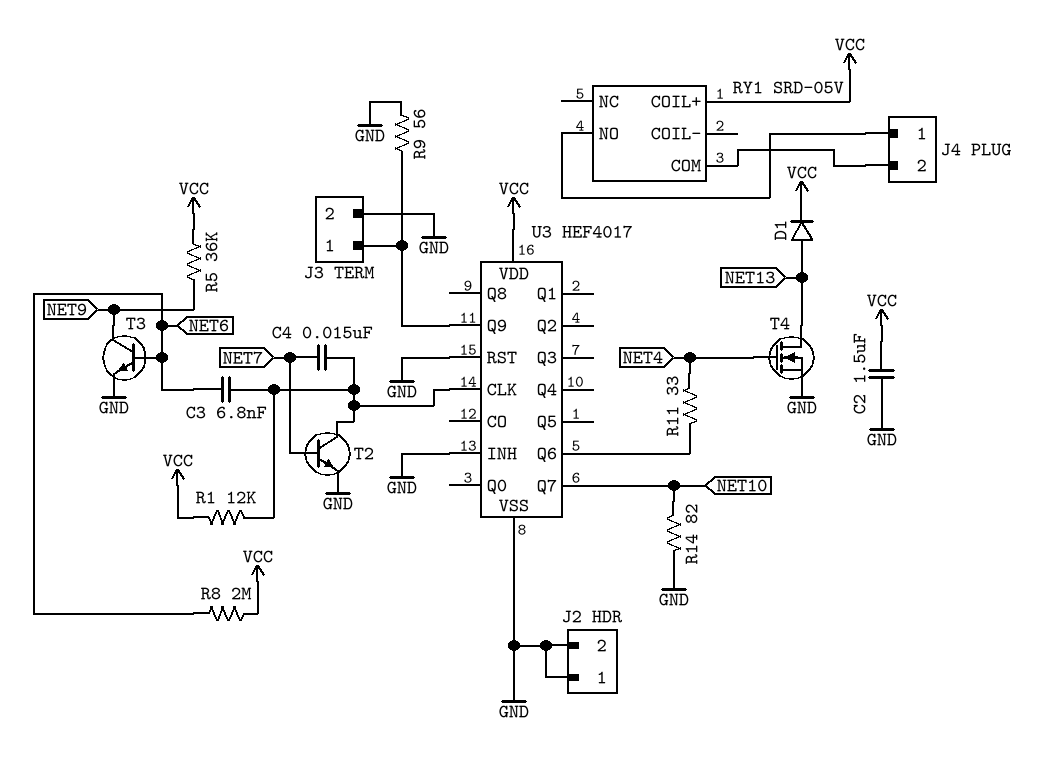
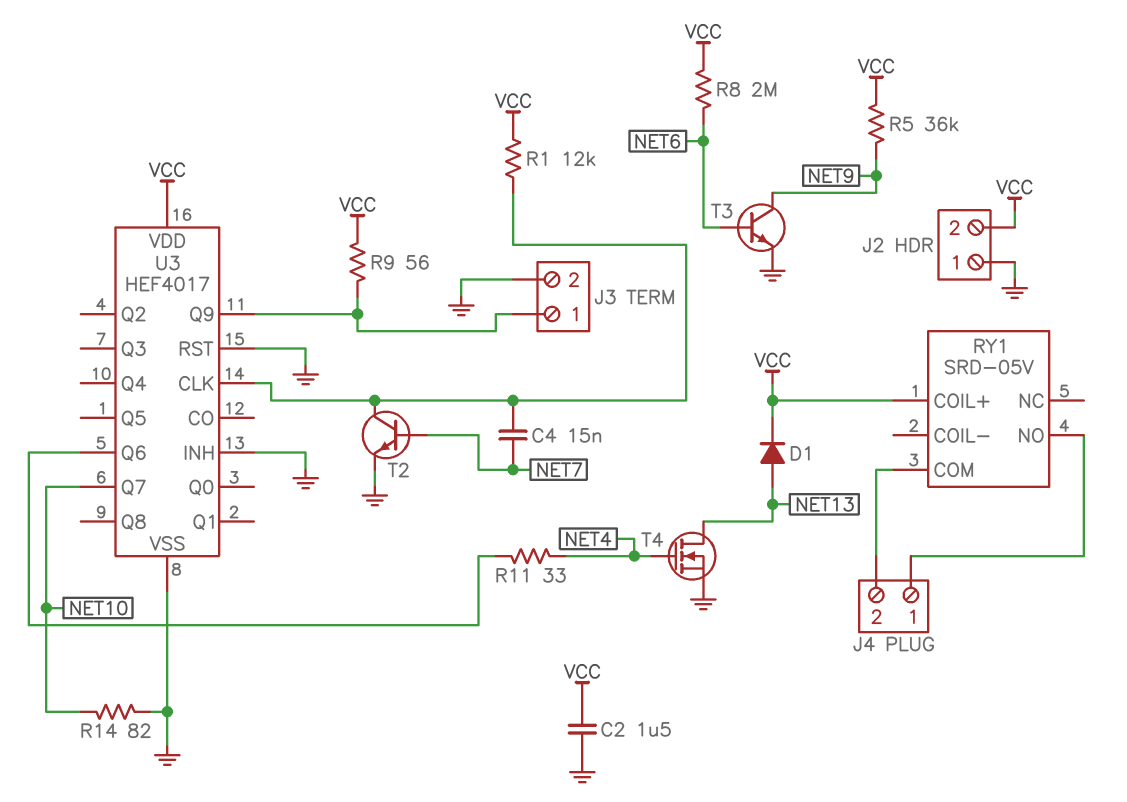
C3: 6.8nF (NET6, U3/CLK) -> none
J2 pin 2: GND -> VCC
R9: 56 (GND, J3/1) -> 56 (J3/1, VCC)

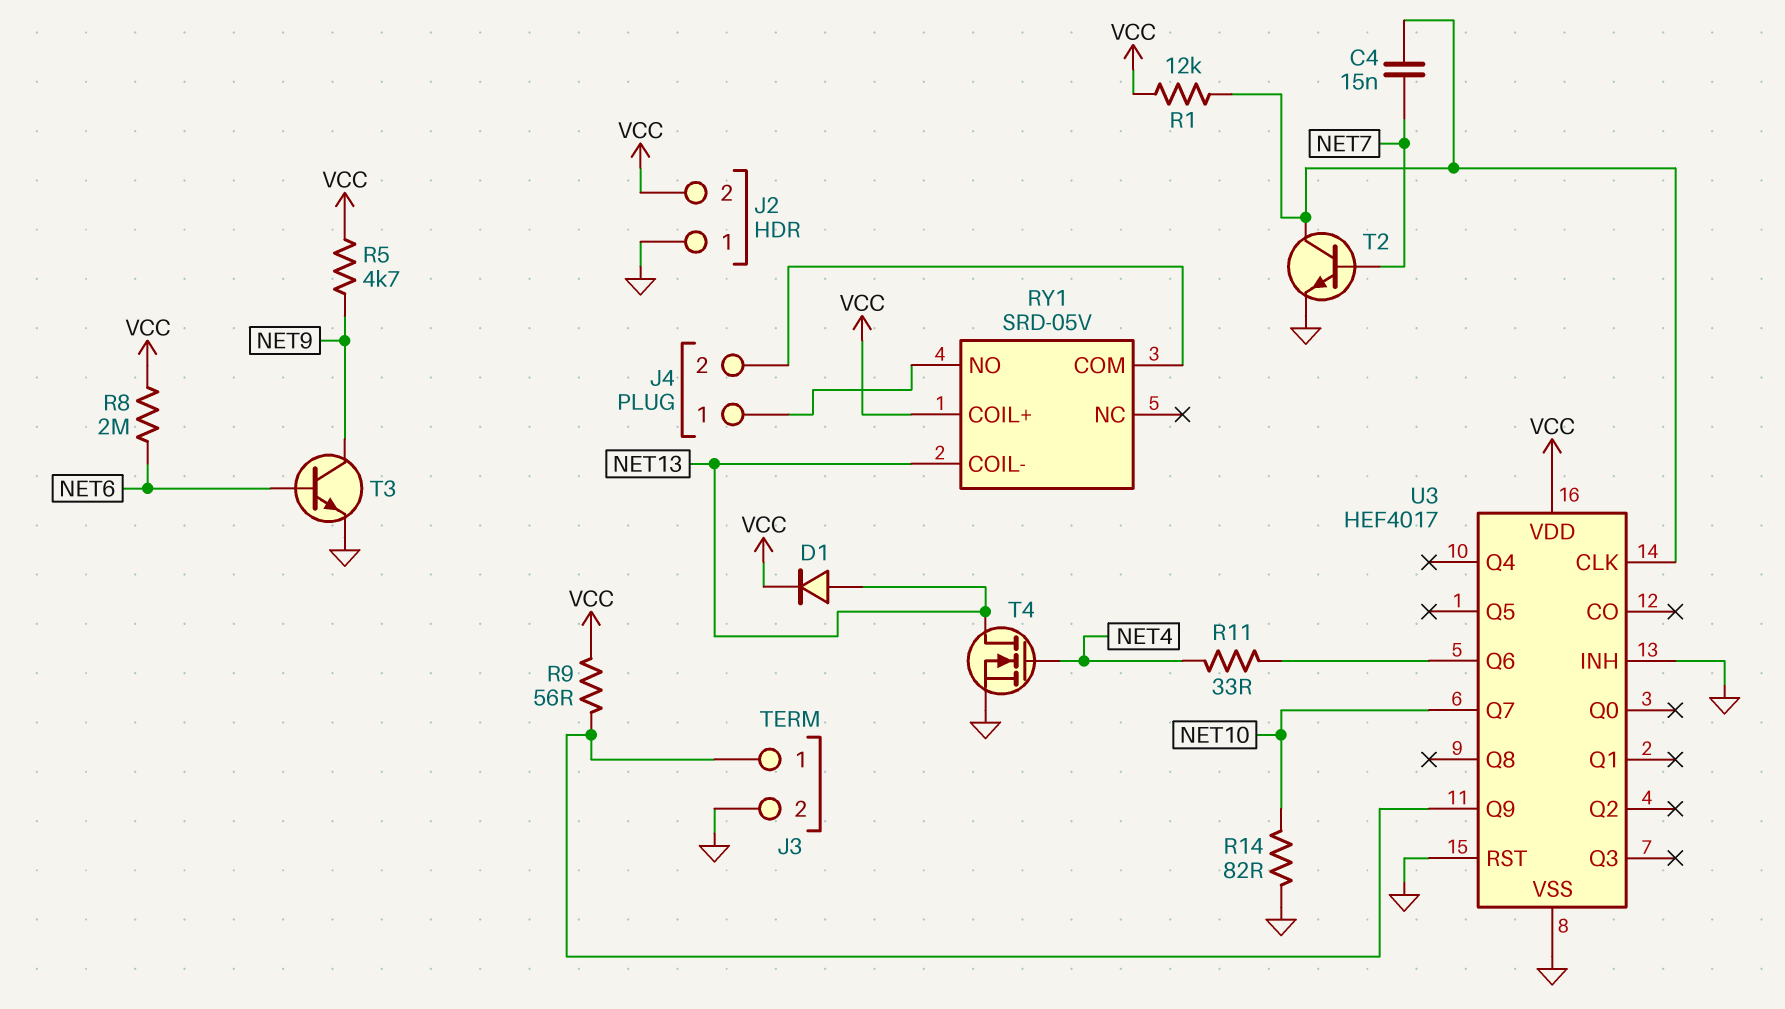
C2: 1.5uF (GND, VCC) -> none
R5: 36k (NET9, VCC) -> 4.7k (NET9, VCC)
RY1 pin COIL-: none -> NET13

